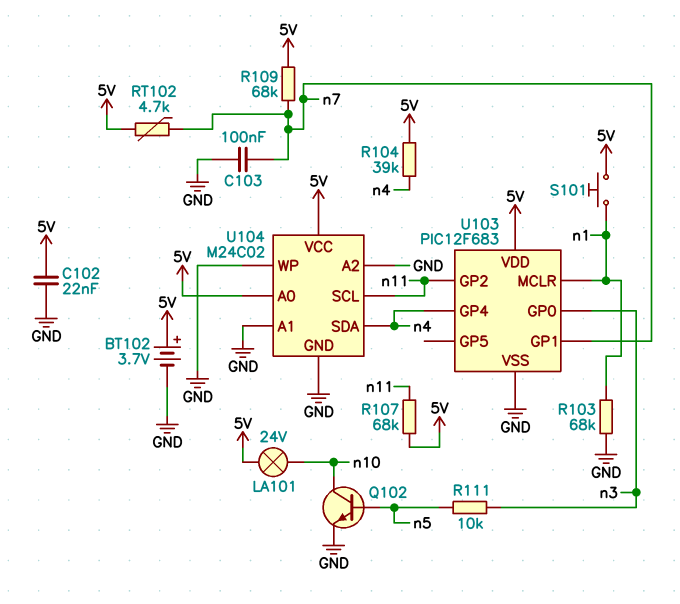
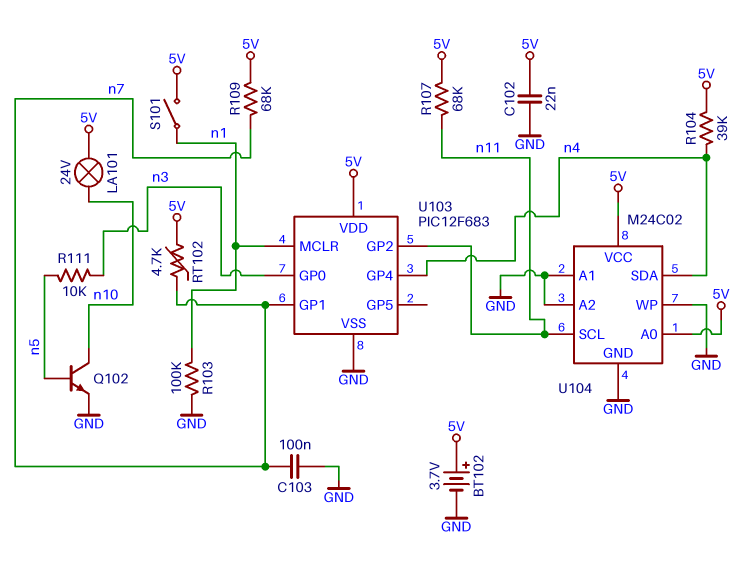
R103: 68k (GND, n1) -> 100k (GND, n1)
S101: button (5V, n1) -> switch (5V, n1)

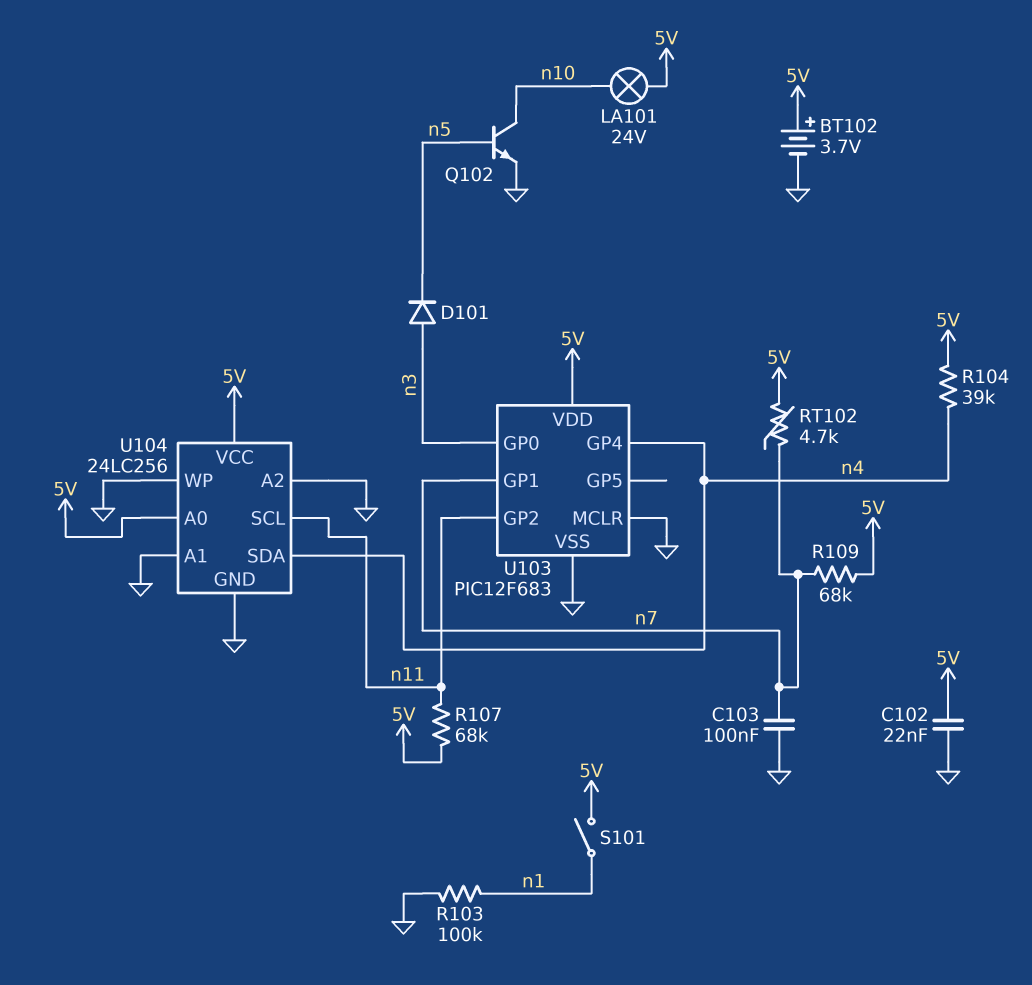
D101: none -> diode (A n3, K n5)
R111: 10k (n3, n5) -> none
U103 pin MCLR: n1 -> GND
U104: M24C02 -> 24LC256

